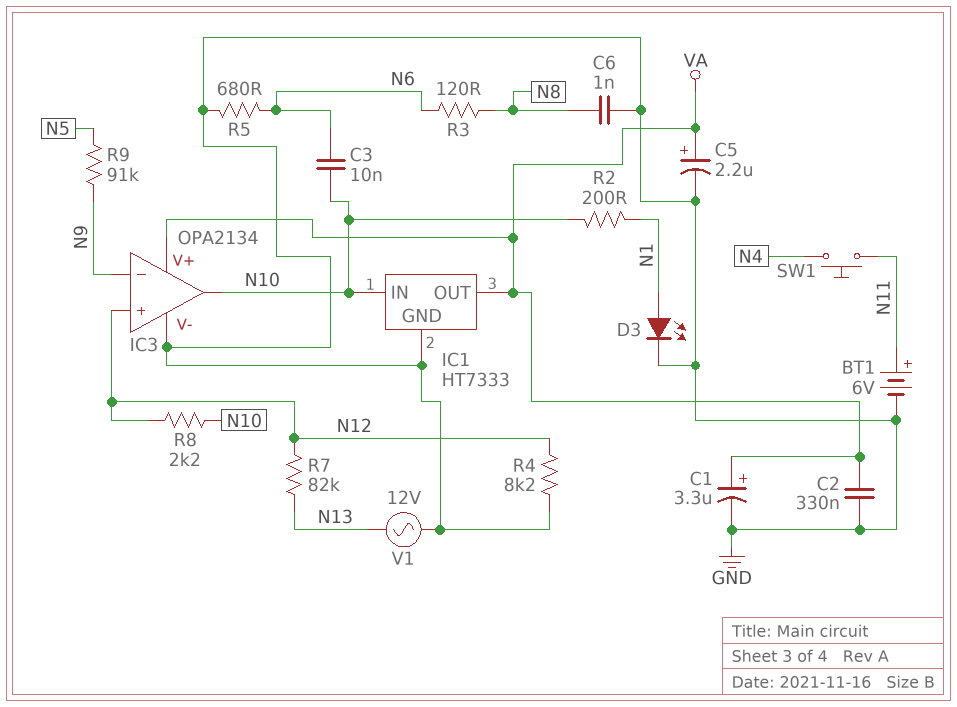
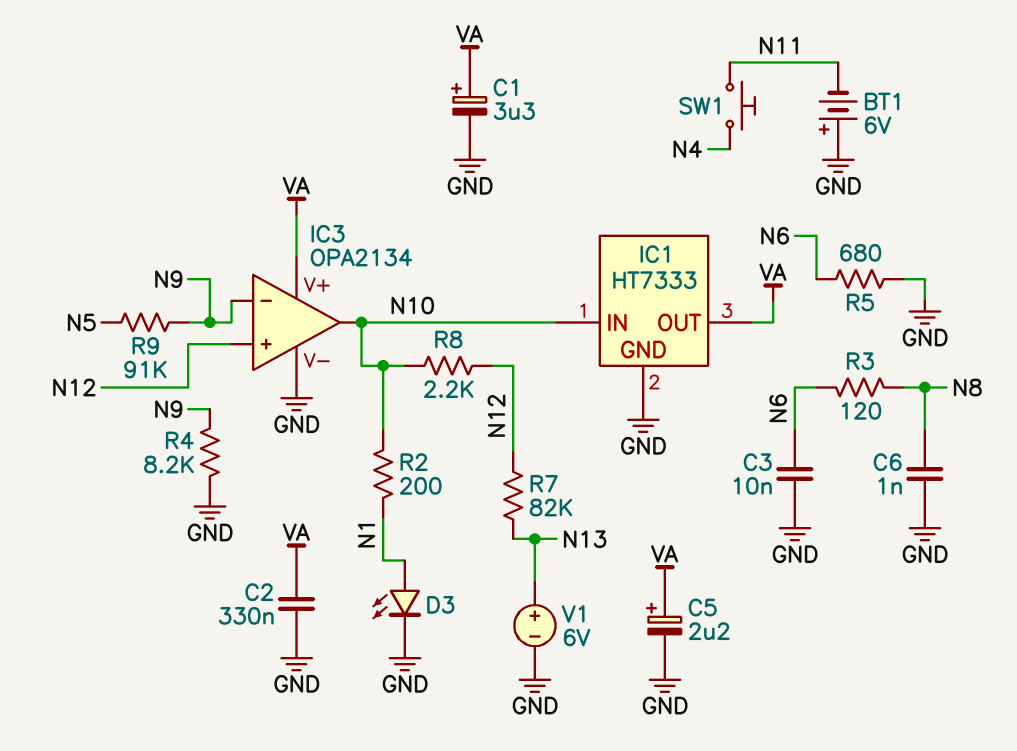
BT1: 6V (plus N11, minus GND) -> 6V (plus GND, minus N11)
C3: 10nF (N6, N10) -> 10nF (GND, N6)
R4: 8.2k (GND, N12) -> 8.2k (GND, N9)
V1: AC 12V (GND, N13) -> 6V (plus N13, minus GND)

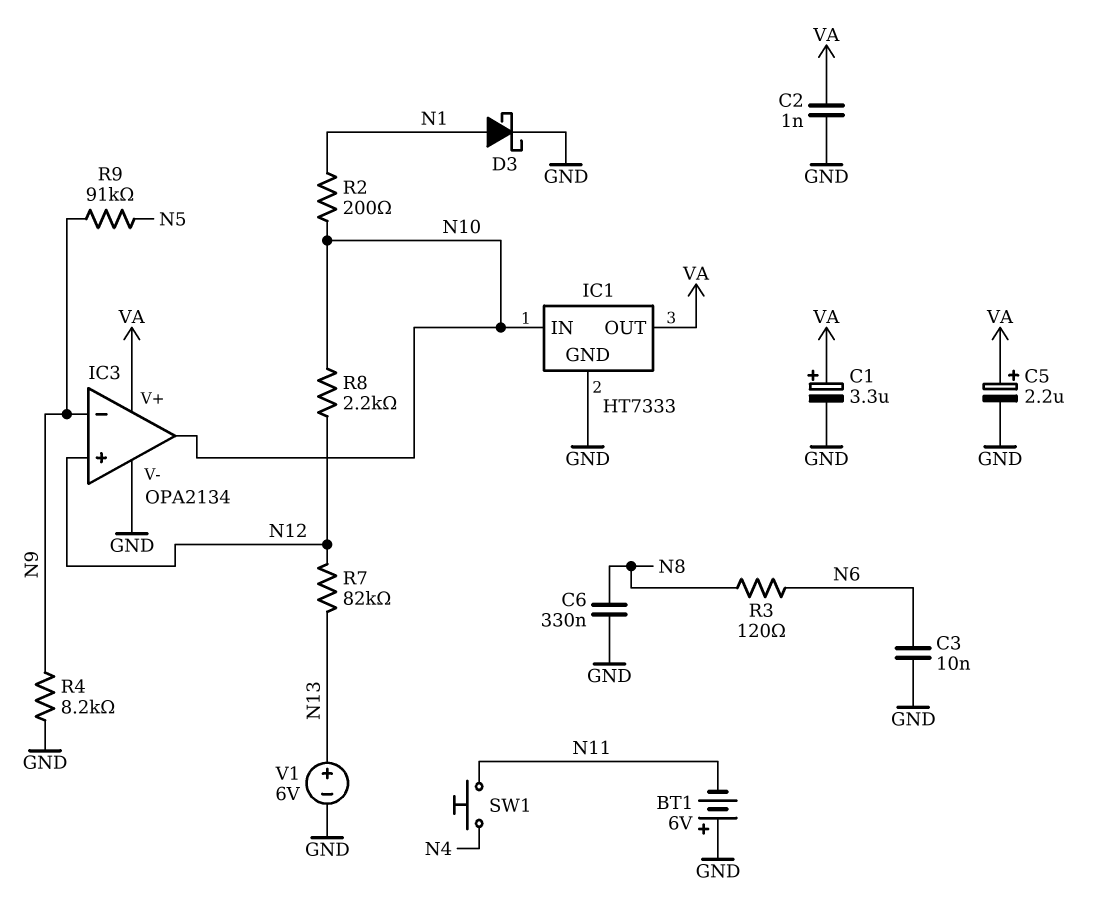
C2: 330nF (GND, VA) -> 1nF (GND, VA)
C6: 1nF (GND, N8) -> 330nF (GND, N8)
D3: LED (A N1, K GND) -> schottky (A N1, K GND)
R5: 680 (GND, N6) -> none

